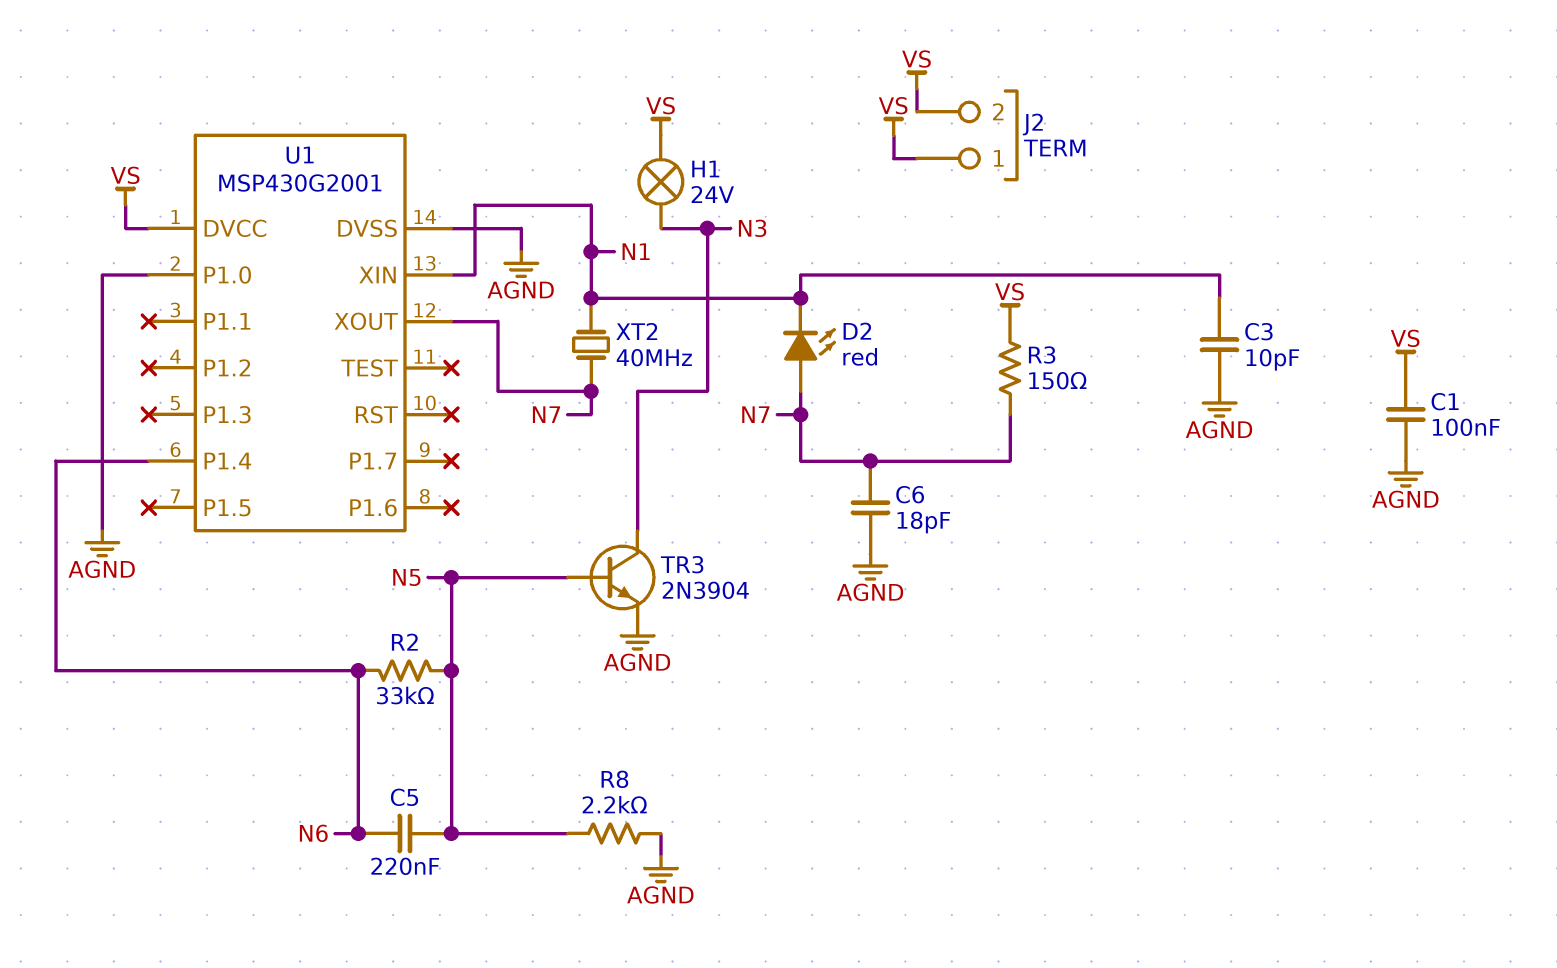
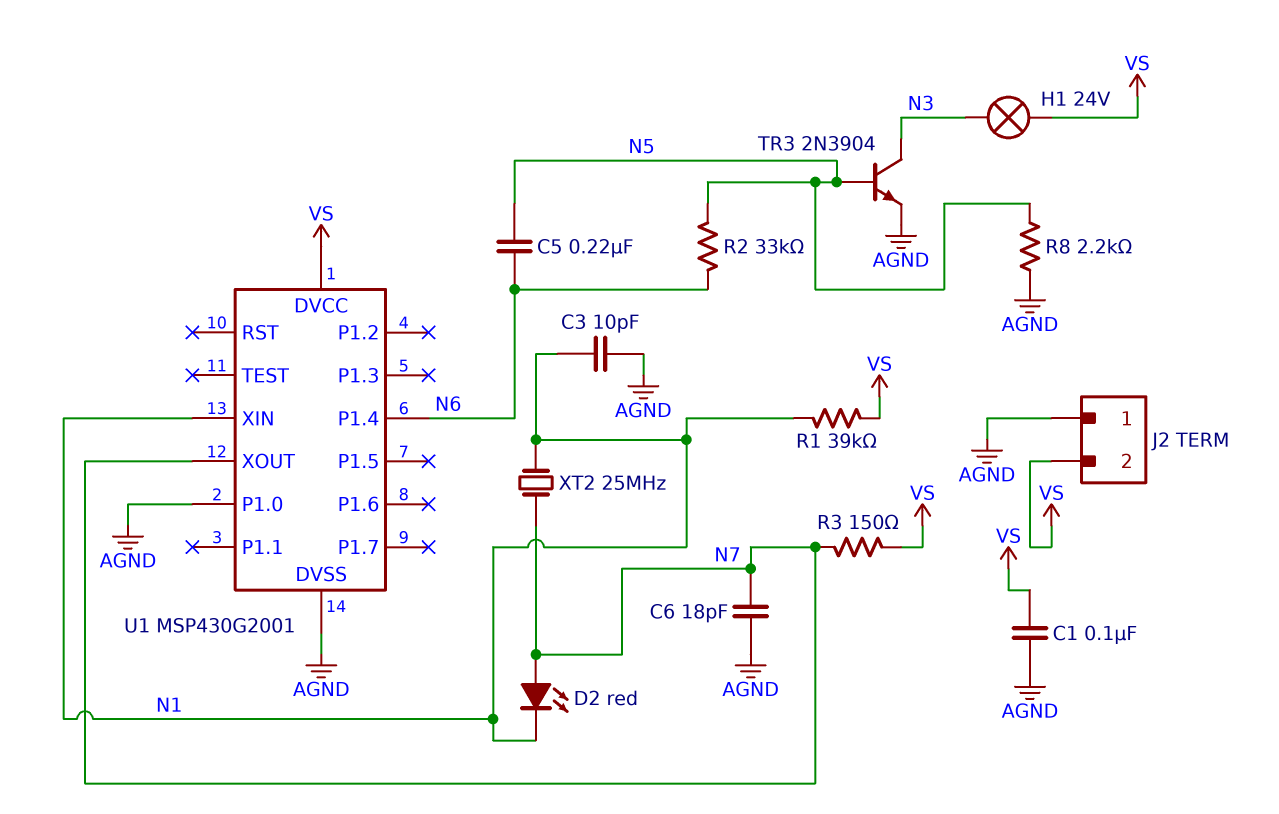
J2 pin 1: VS -> AGND
R1: none -> 39k (N1, VS)
XT2: 40MHz (N1, N7) -> 25MHz (N1, N7)

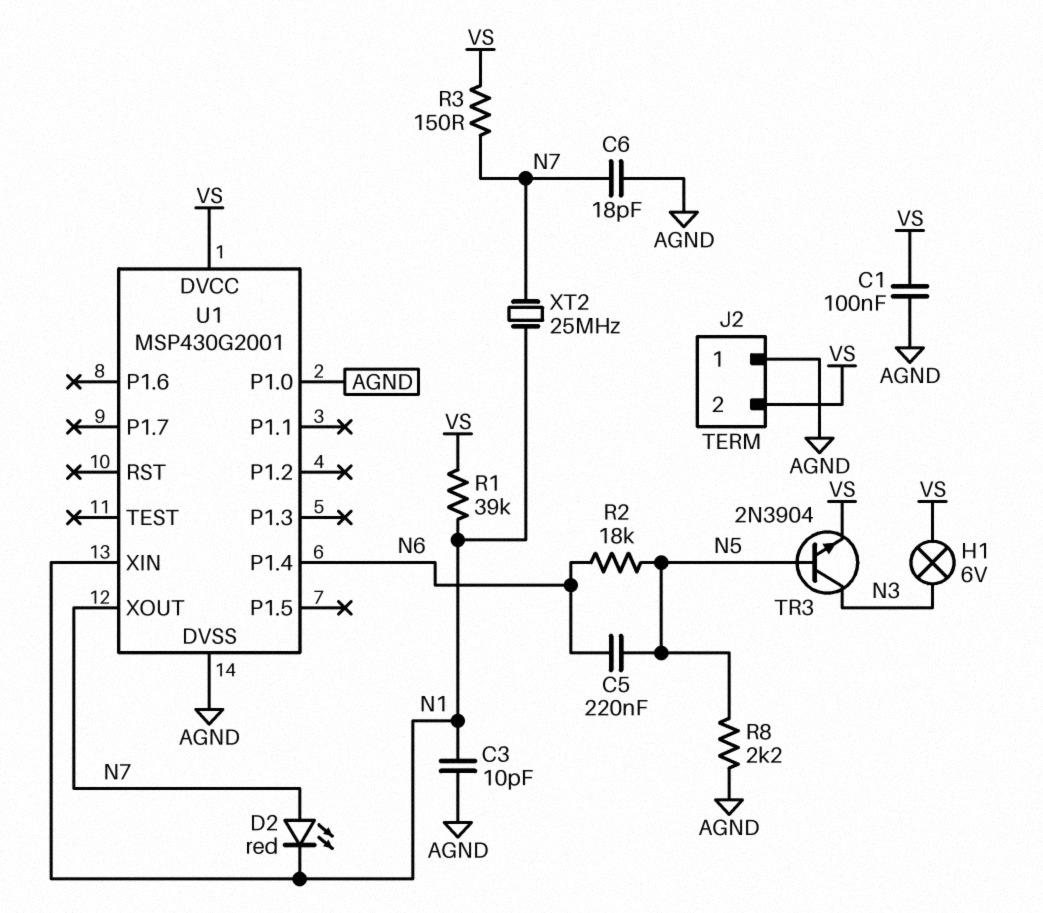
H1: lamp 24V (N3, VS) -> lamp 6V (N3, VS)
R2: 33k (N5, N6) -> 18k (N5, N6)
TR3: NPN 2N3904 (B N5, C N3, E AGND) -> NPN 2N3904 (B N5, C N3, E VS)

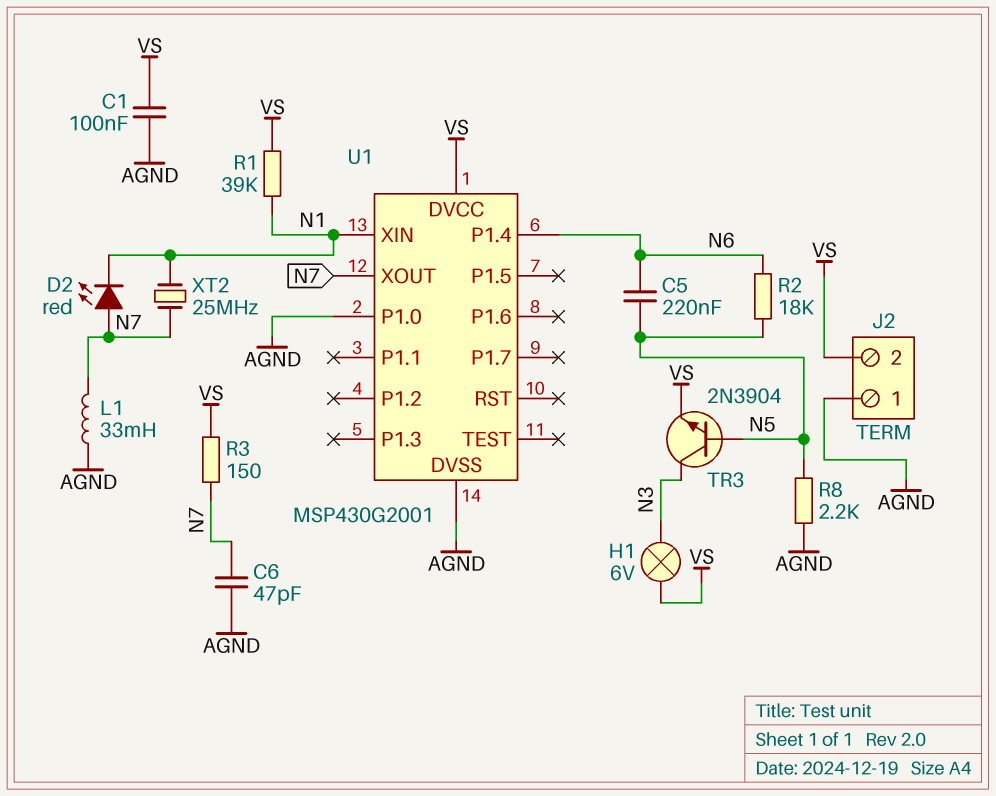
C3: 10pF (AGND, N1) -> none
C6: 18pF (AGND, N7) -> 47pF (AGND, N7)
L1: none -> 33mH (AGND, N7)

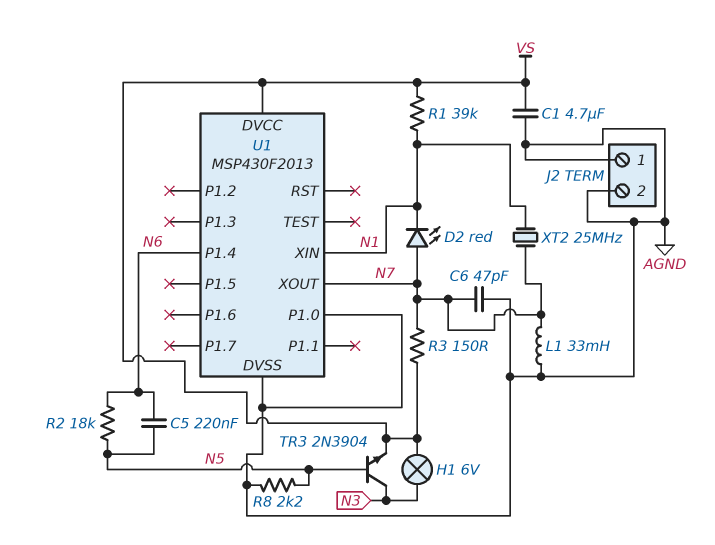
C1: 100nF (AGND, VS) -> 4.7uF (AGND, VS)
J2 pin 2: VS -> AGND
U1: MSP430G2001 -> MSP430F2013

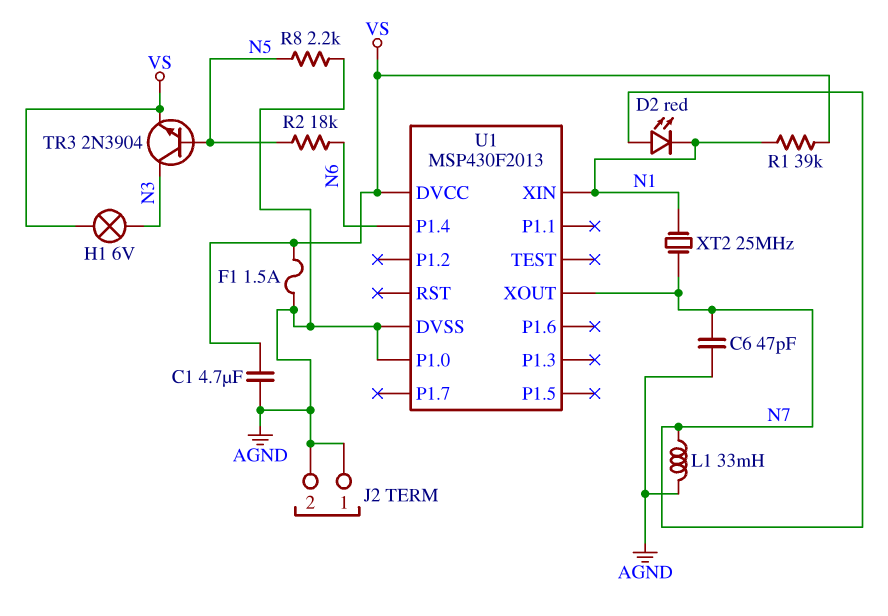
C5: 220nF (N5, N6) -> none
F1: none -> 1.5A (AGND, VS)
R3: 150 (N7, VS) -> none

